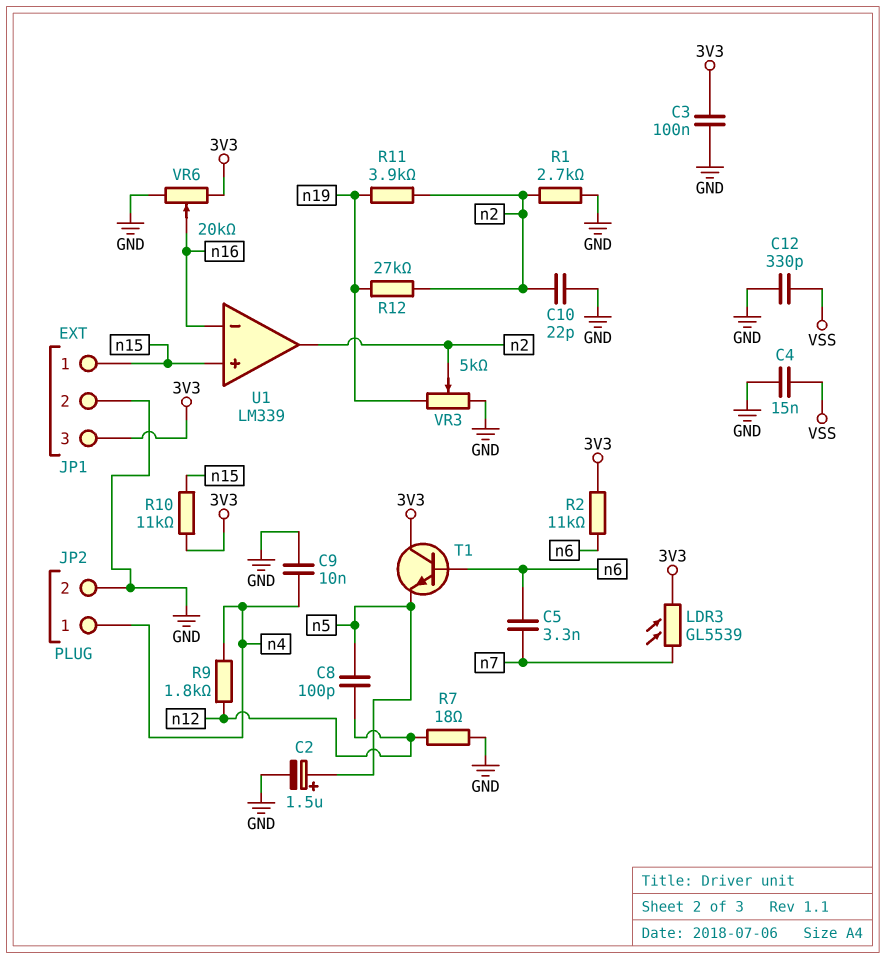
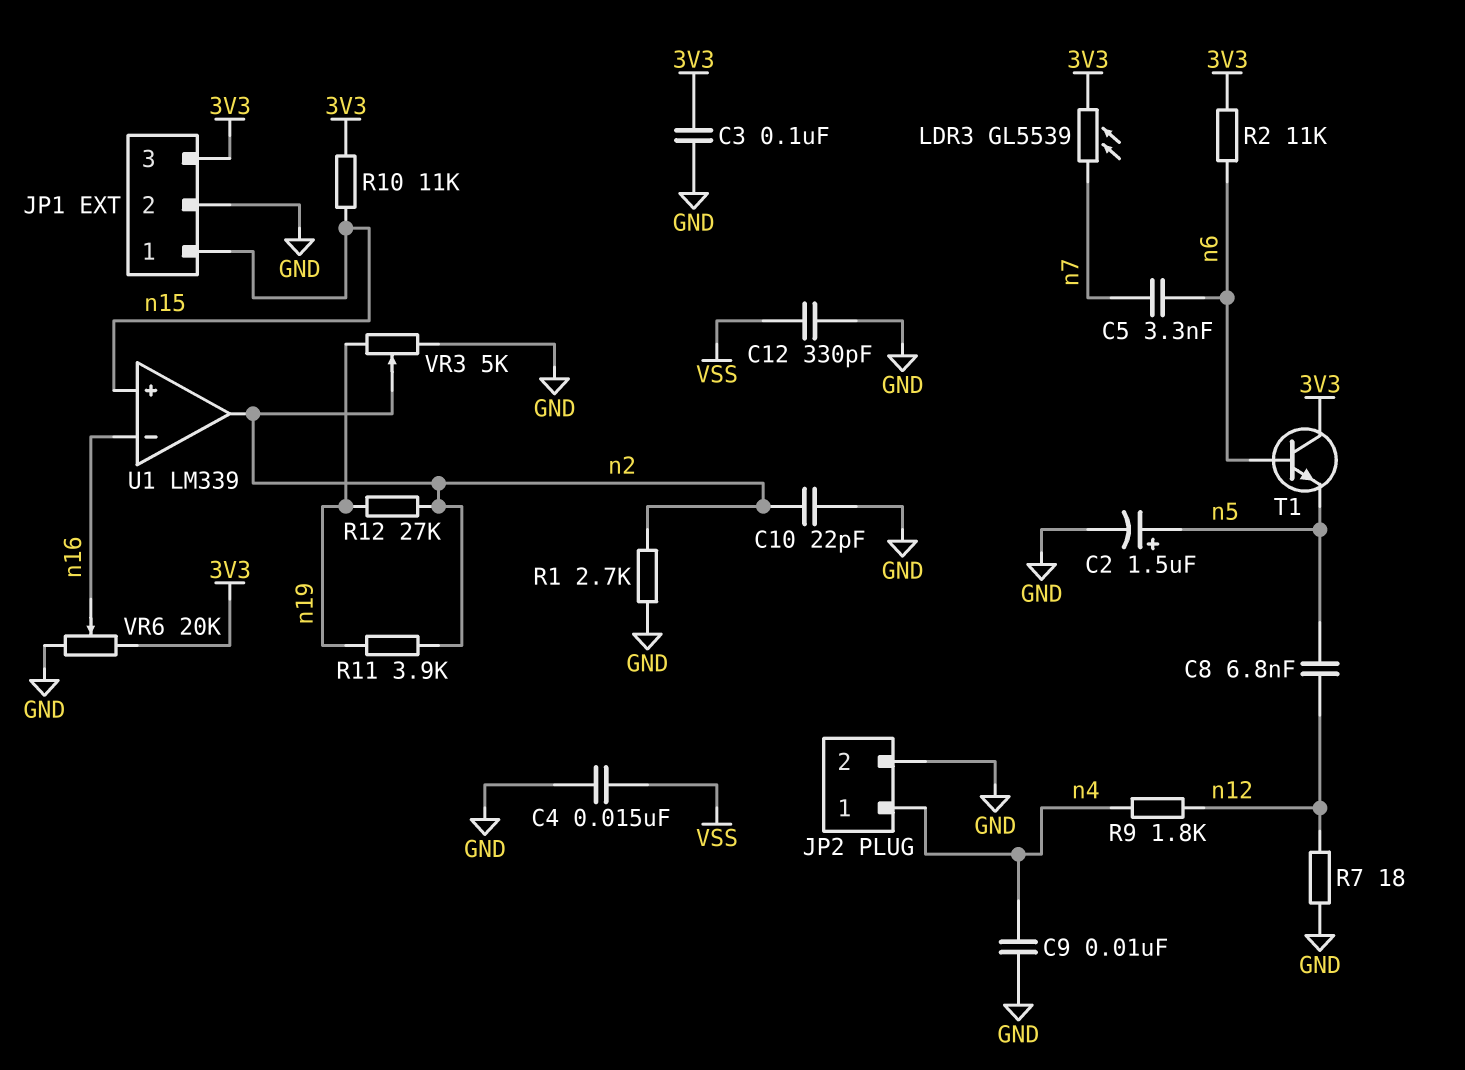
C8: 100pF (n5, n12) -> 6.8nF (n5, n12)

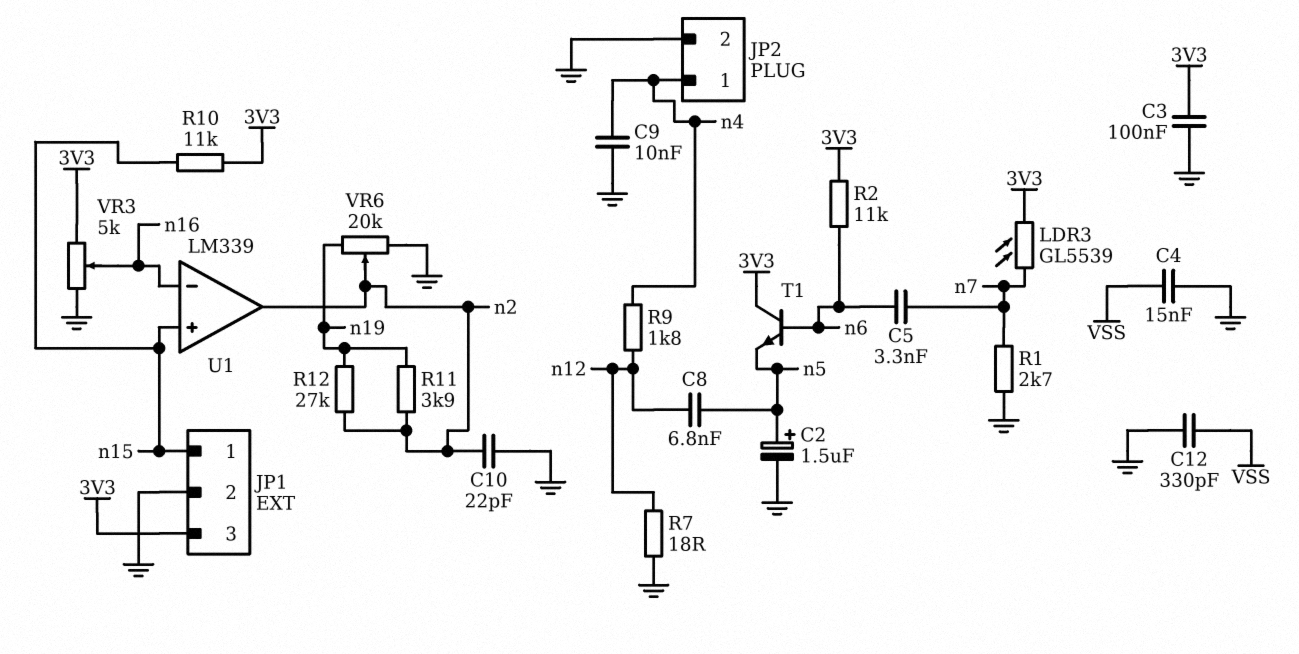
R1: 2.7k (GND, n2) -> 2.7k (GND, n7)
VR3: 5k (GND, n19, wiper n2) -> 5k (3V3, GND, wiper n16)
VR6: 20k (3V3, GND, wiper n16) -> 20k (GND, n19, wiper n2)

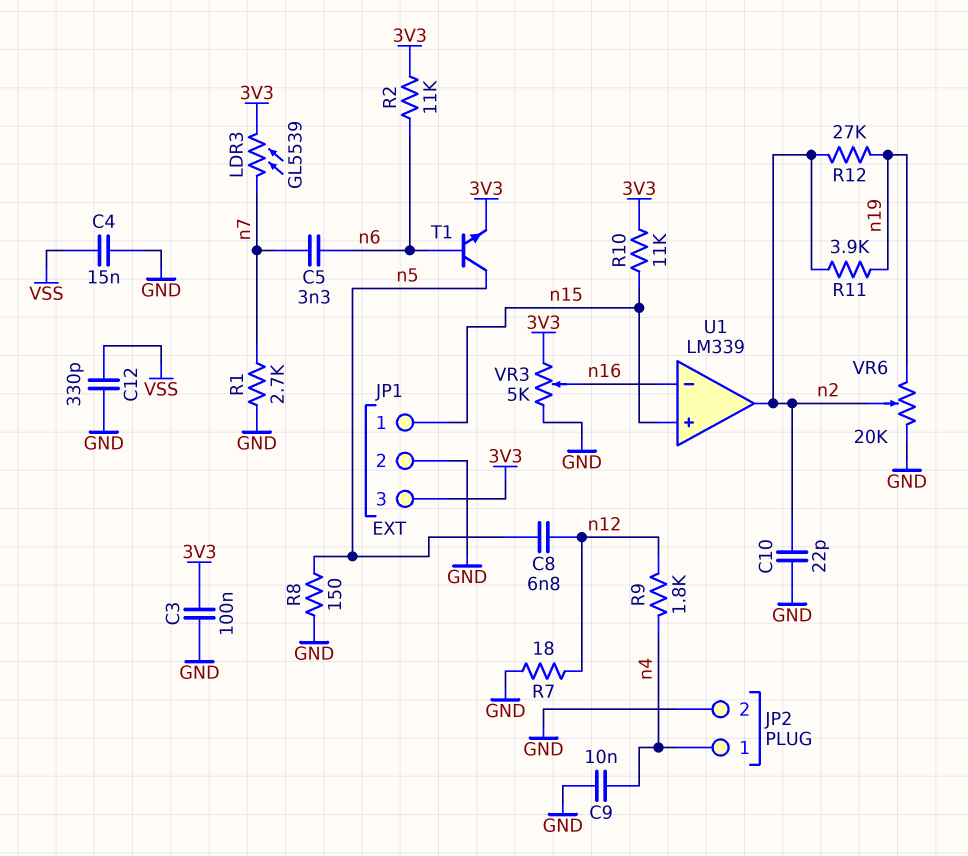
C2: 1.5uF (plus n5, minus GND) -> none
R8: none -> 150 (GND, n5)
T1: NPN (B n6, C 3V3, E n5) -> NPN (B n6, C n5, E 3V3)

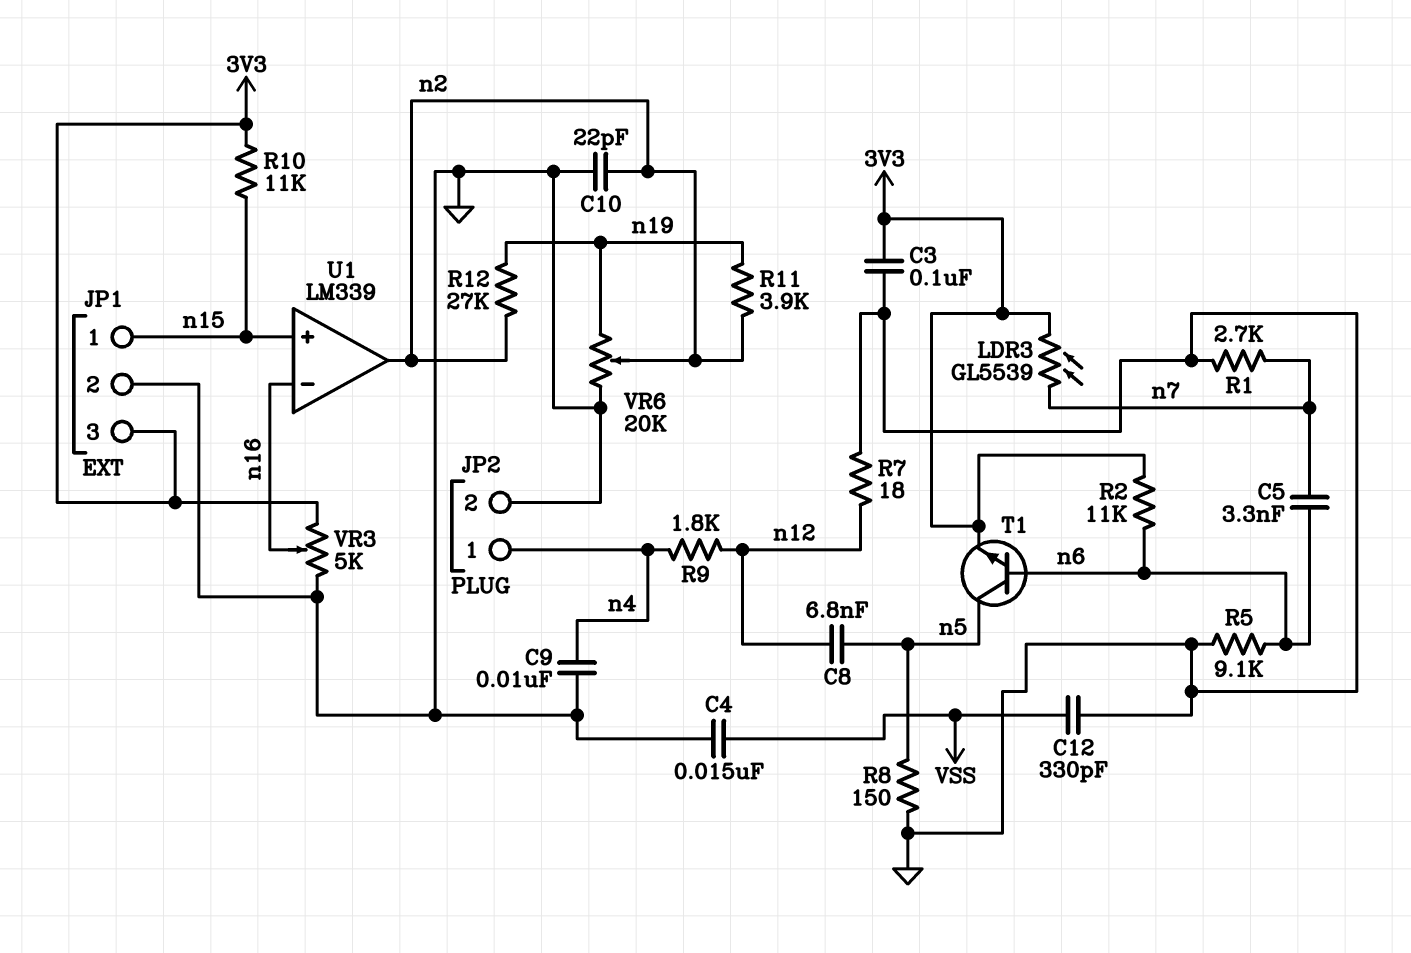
R5: none -> 9.1k (GND, n6)

